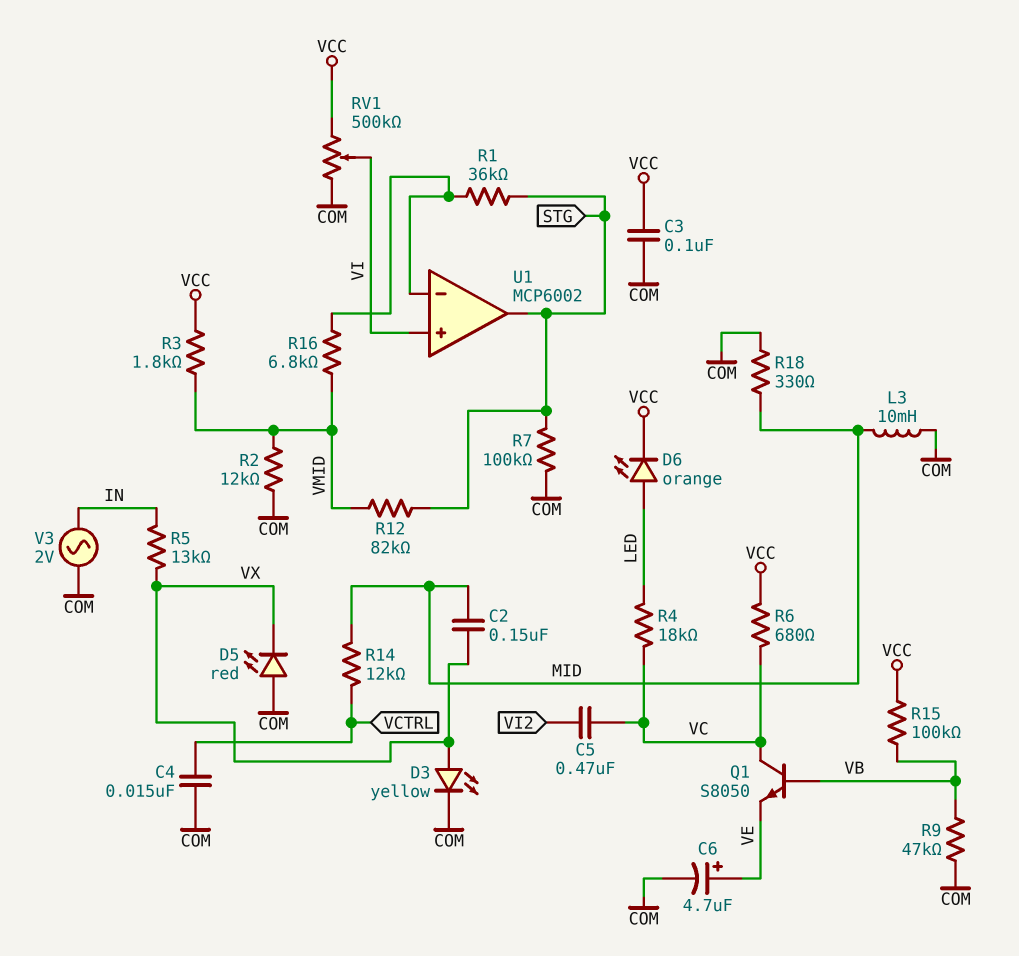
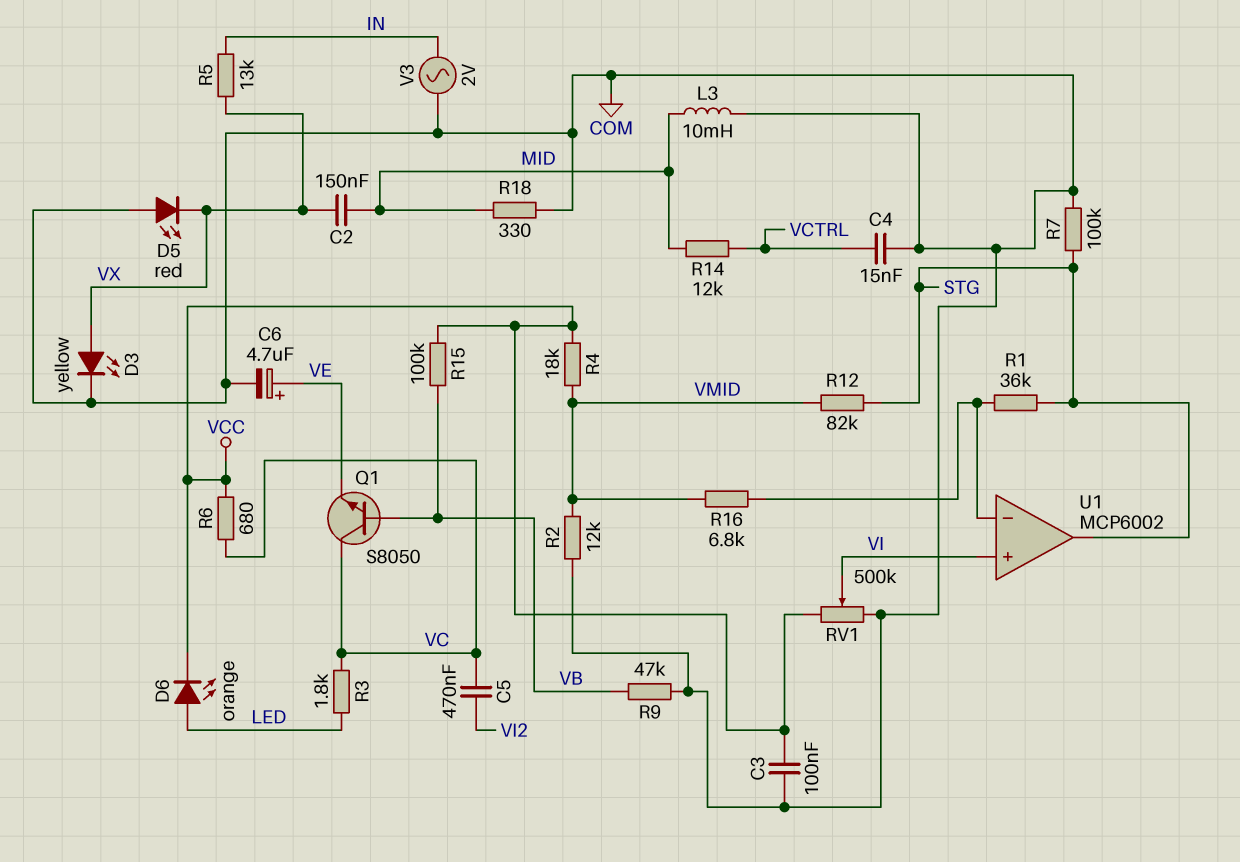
R3: 1.8k (VCC, VMID) -> 1.8k (LED, VC)
R4: 18k (LED, VC) -> 18k (VCC, VMID)

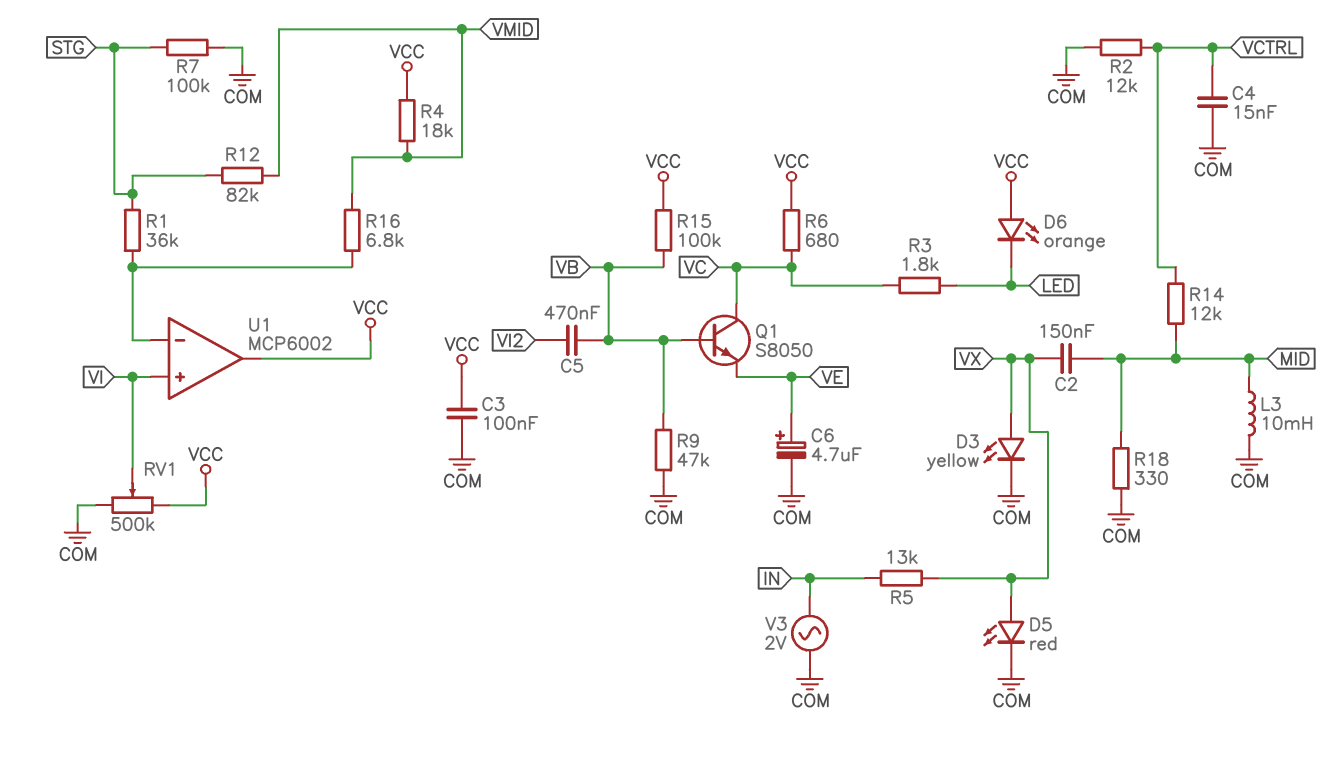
C5: 470nF (VC, VI2) -> 470nF (VB, VI2)
D5: LED red (A COM, K VX) -> LED red (A VX, K COM)
D6: LED orange (A LED, K VCC) -> LED orange (A VCC, K LED)
R2: 12k (COM, VMID) -> 12k (COM, VCTRL)
U1 pin out: STG -> VCC

